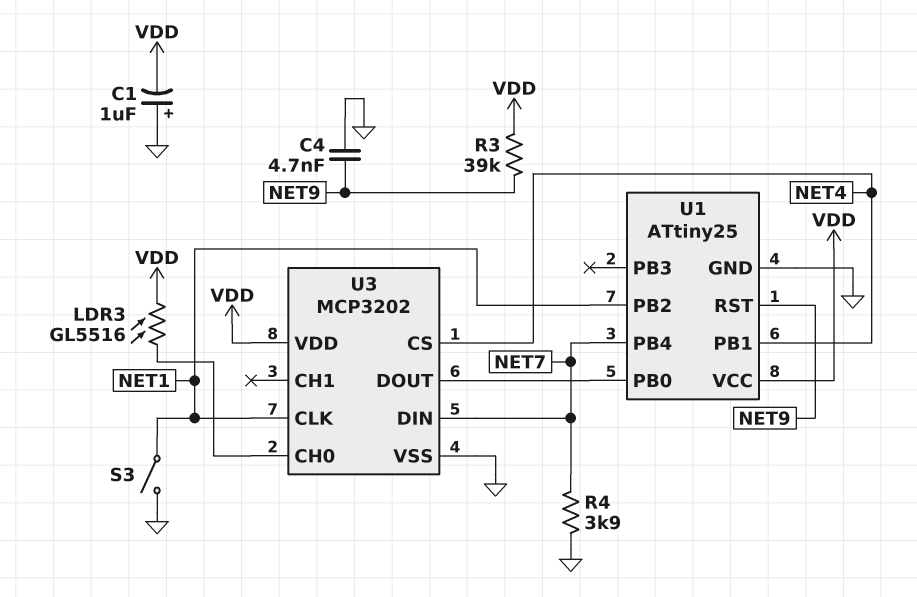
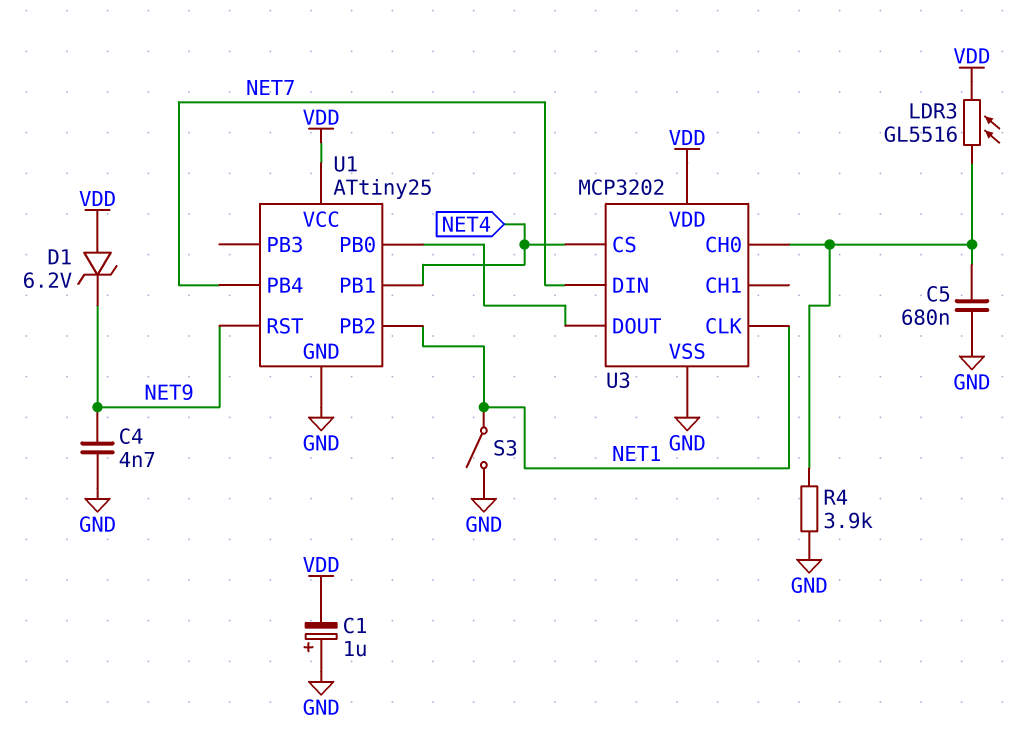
C5: none -> 680nF (GND, U3/CH0)
D1: none -> zener 6.2V (A VDD, K NET9)
R3: 39k (NET9, VDD) -> none
R4: 3.9k (GND, NET7) -> 3.9k (GND, U3/CH0)

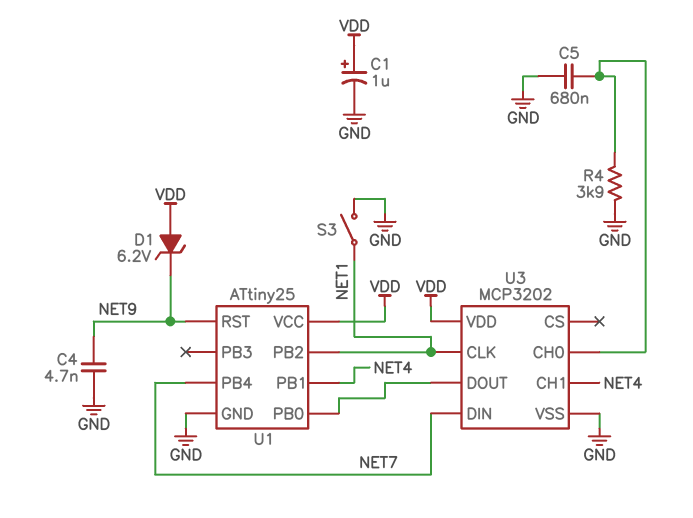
C1: 1uF (plus GND, minus VDD) -> 1uF (plus VDD, minus GND)
LDR3: GL5516 (U3/CH0, VDD) -> none
U3 pin CH1: none -> NET4
U3 pin CS: NET4 -> none

